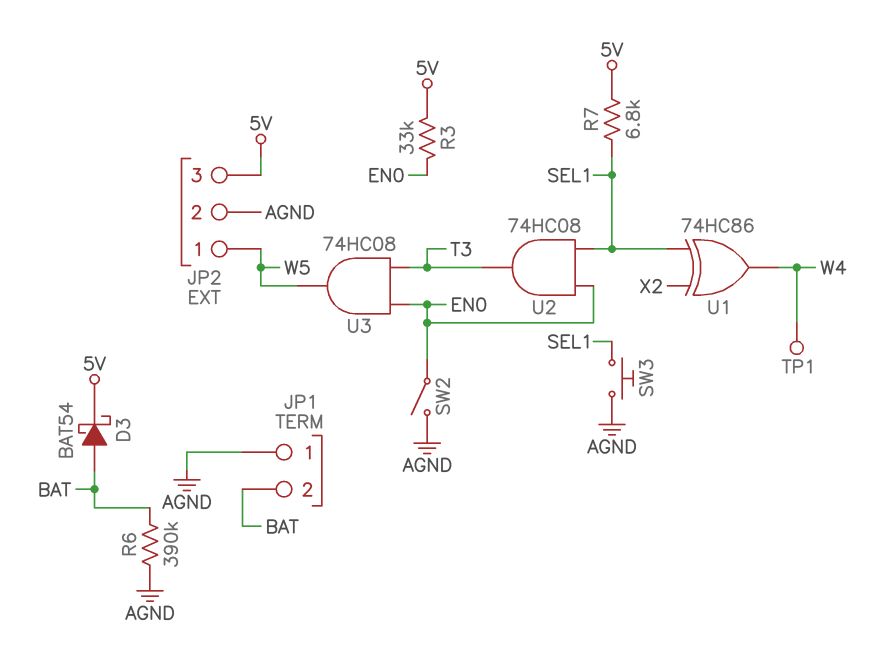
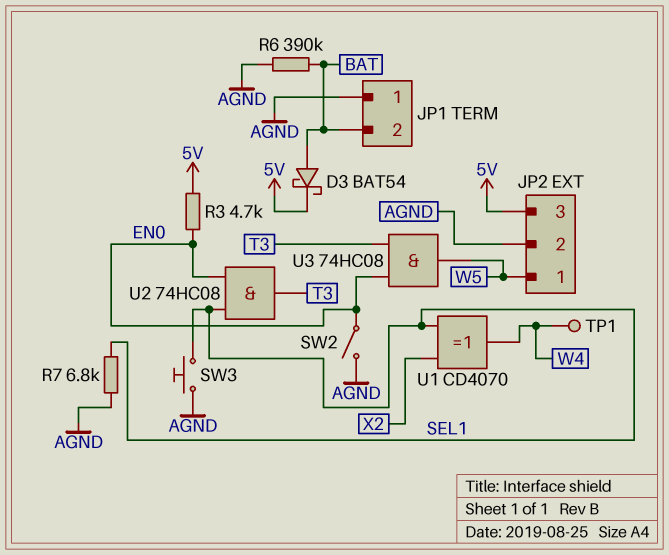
R3: 33k (5V, EN0) -> 4.7k (5V, EN0)
R7: 6.8k (5V, SEL1) -> 6.8k (AGND, SEL1)
U1: XOR 74HC86 (in SEL1, in X2, out W4) -> XOR CD4070 (in SEL1, in X2, out W4)

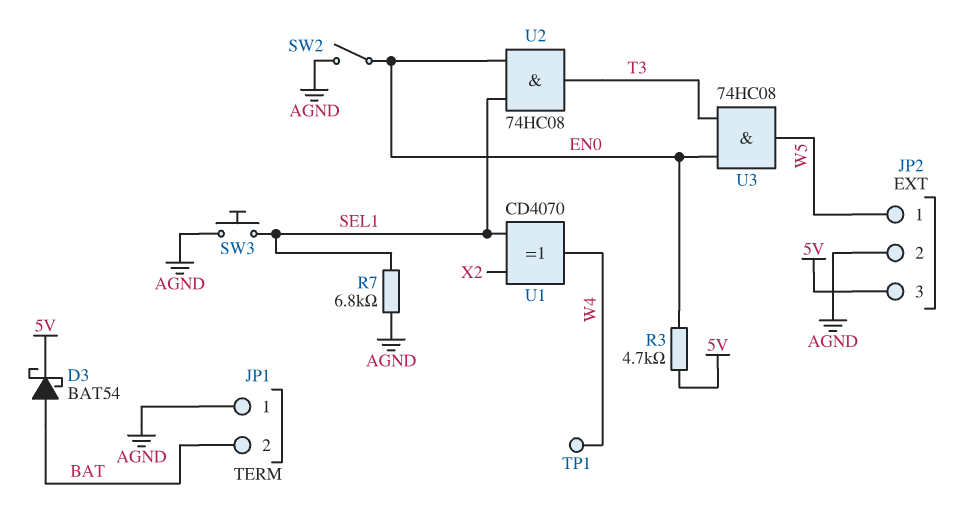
R6: 390k (AGND, BAT) -> none

